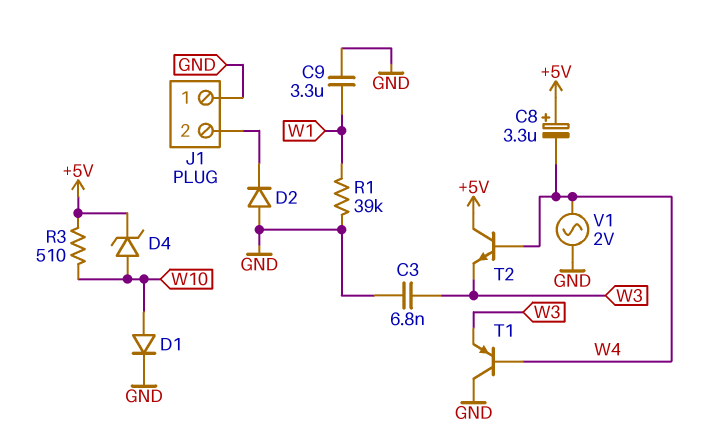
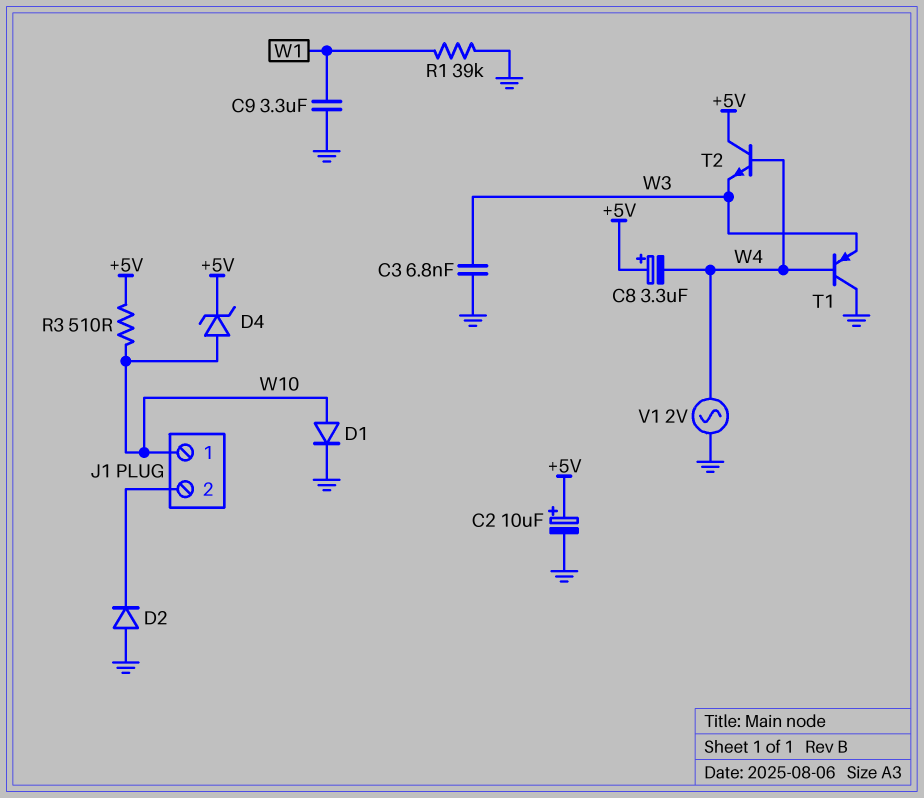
C2: none -> 10uF (plus +5V, minus GND)
J1 pin 1: GND -> W10

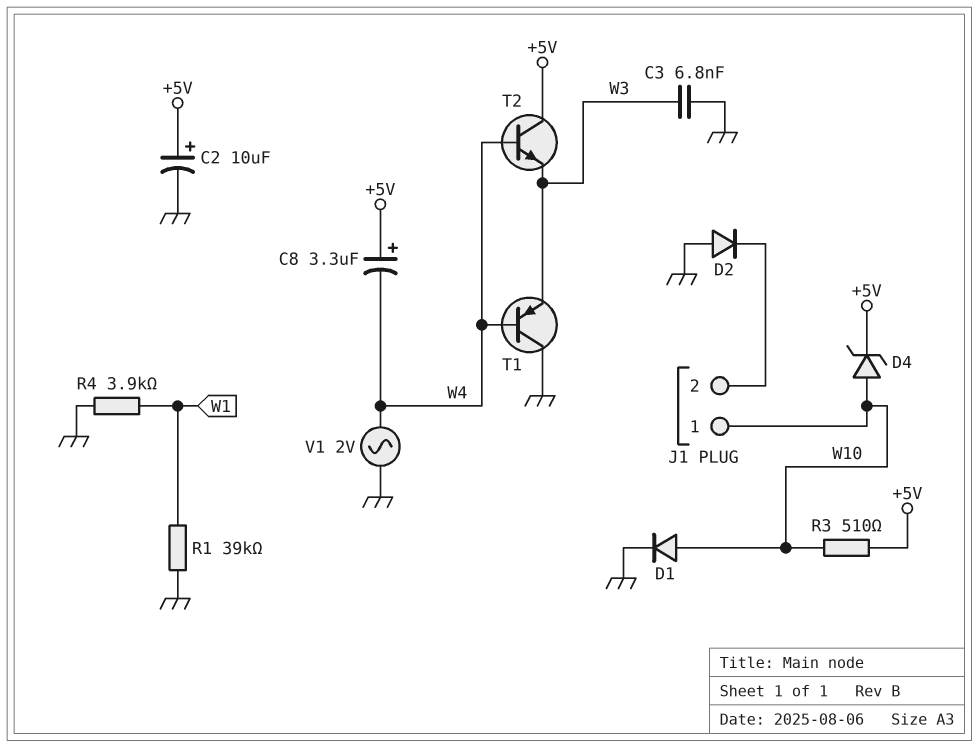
C9: 3.3uF (GND, W1) -> none
R4: none -> 3.9k (GND, W1)

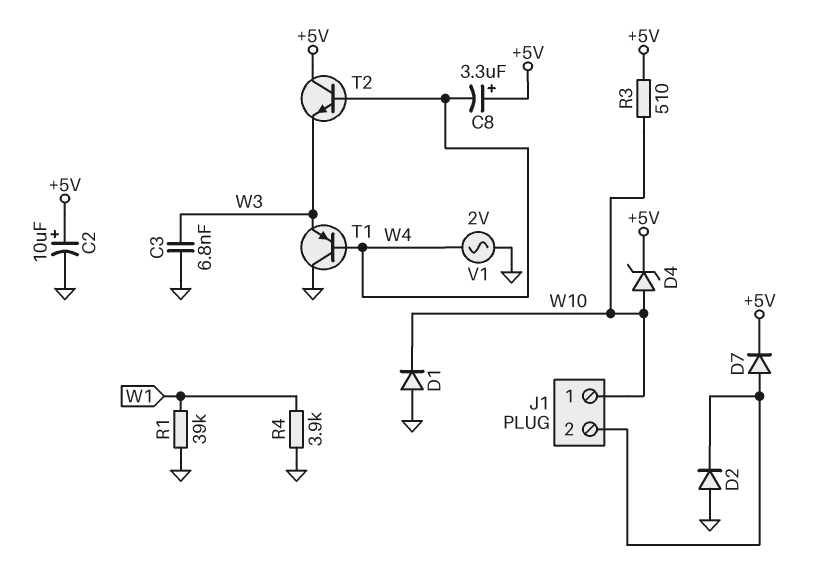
D1: diode (A W10, K GND) -> diode (A GND, K W10)
D7: none -> diode (A J1/2, K +5V)

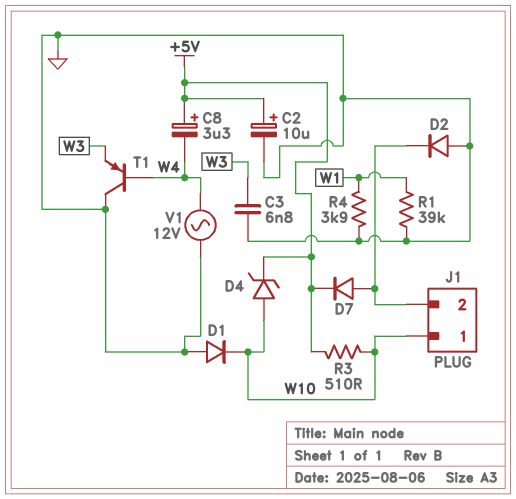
T2: NPN (B W4, C +5V, E W3) -> none
V1: AC 2V (GND, W4) -> AC 12V (GND, W4)

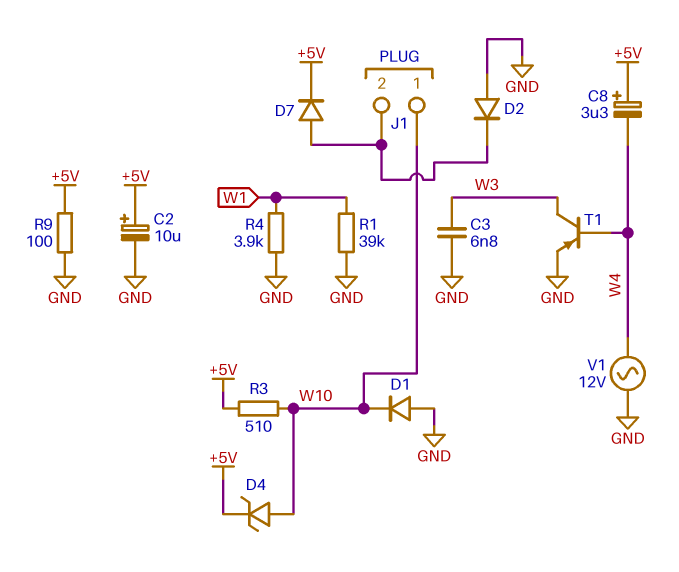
R9: none -> 100 (+5V, GND)
T1: PNP (B W4, C GND, E W3) -> PNP (B W4, C W3, E GND)

